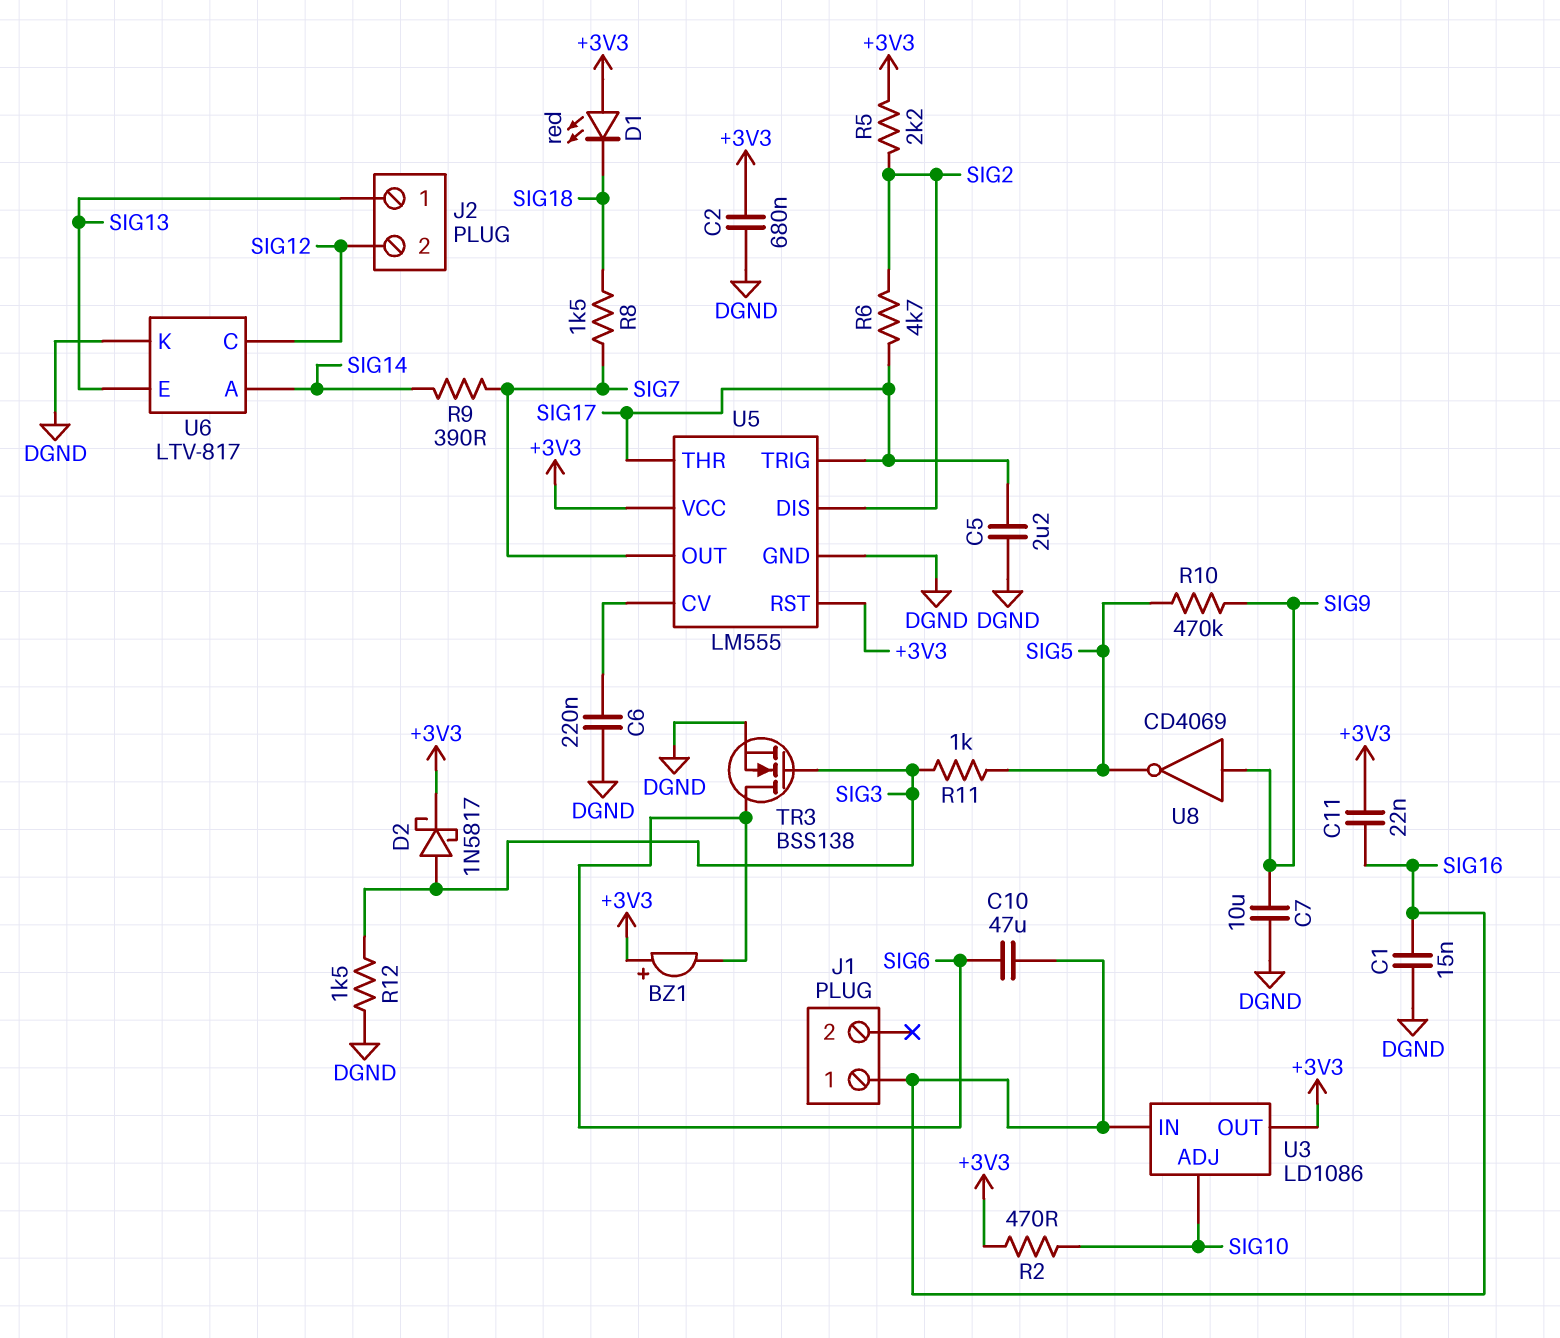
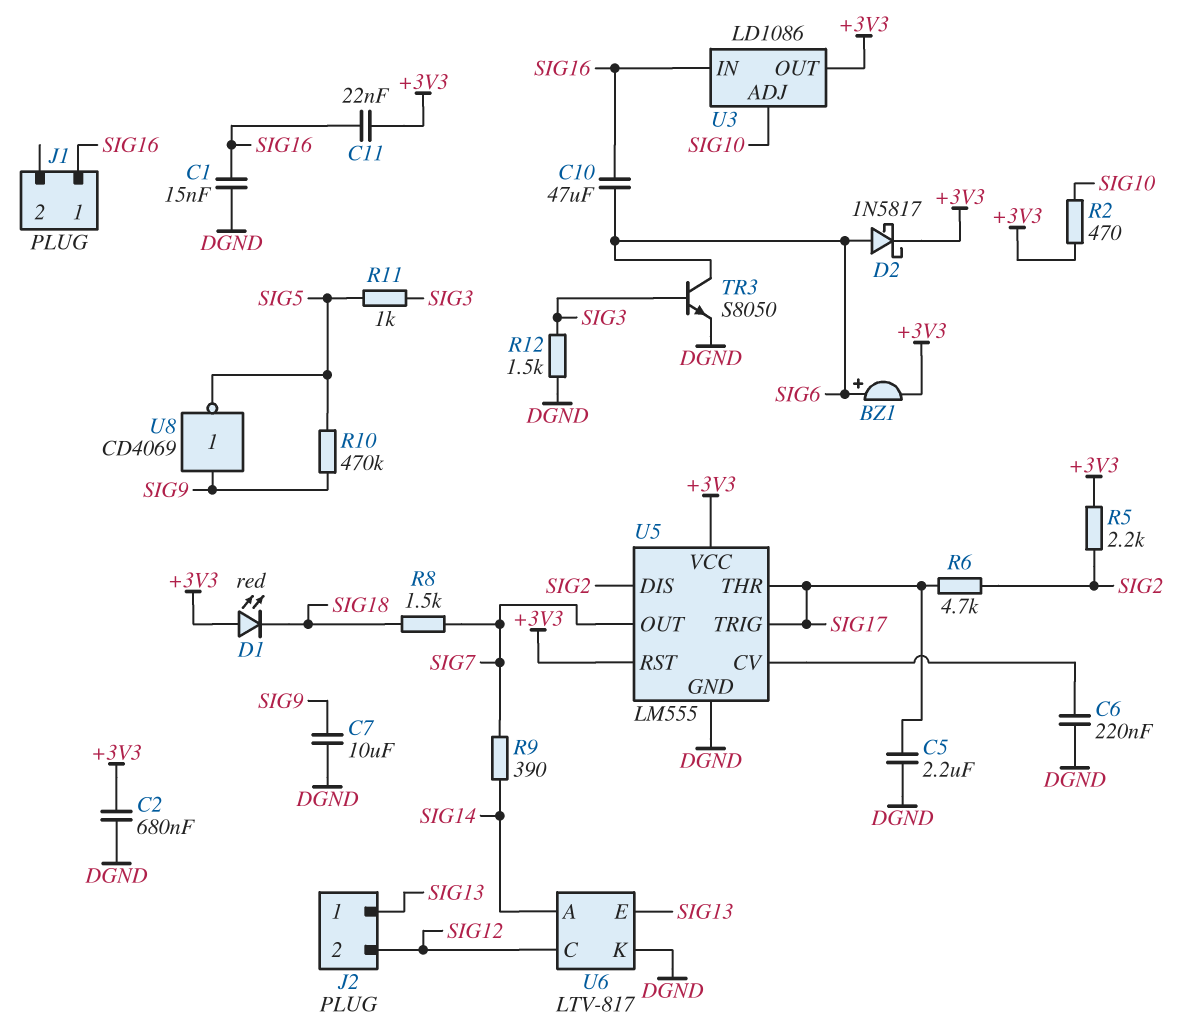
BZ1: buzzer (plus +3V3, minus SIG6) -> buzzer (plus SIG6, minus +3V3)
D2: schottky 1N5817 (A SIG3, K +3V3) -> schottky 1N5817 (A SIG6, K +3V3)
TR3: NMOS BSS138 (G SIG3, D SIG6, S DGND) -> NPN S8050 (B SIG3, C SIG6, E DGND)

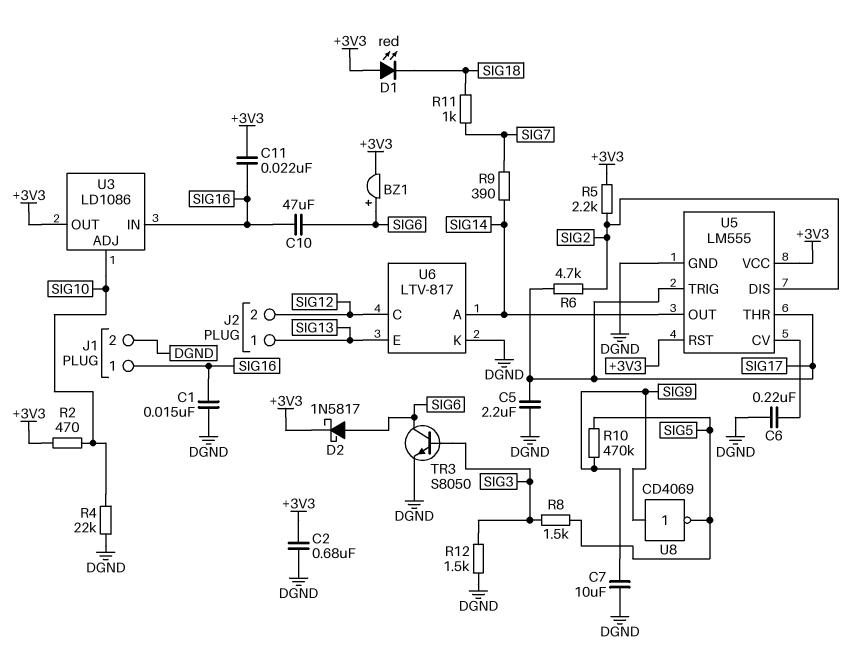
J1 pin 2: none -> DGND
R4: none -> 22k (DGND, SIG10)
R8: 1.5k (SIG7, SIG18) -> 1.5k (SIG3, SIG5)
R11: 1k (SIG3, SIG5) -> 1k (SIG7, SIG18)
U5 pin OUT: SIG7 -> SIG14

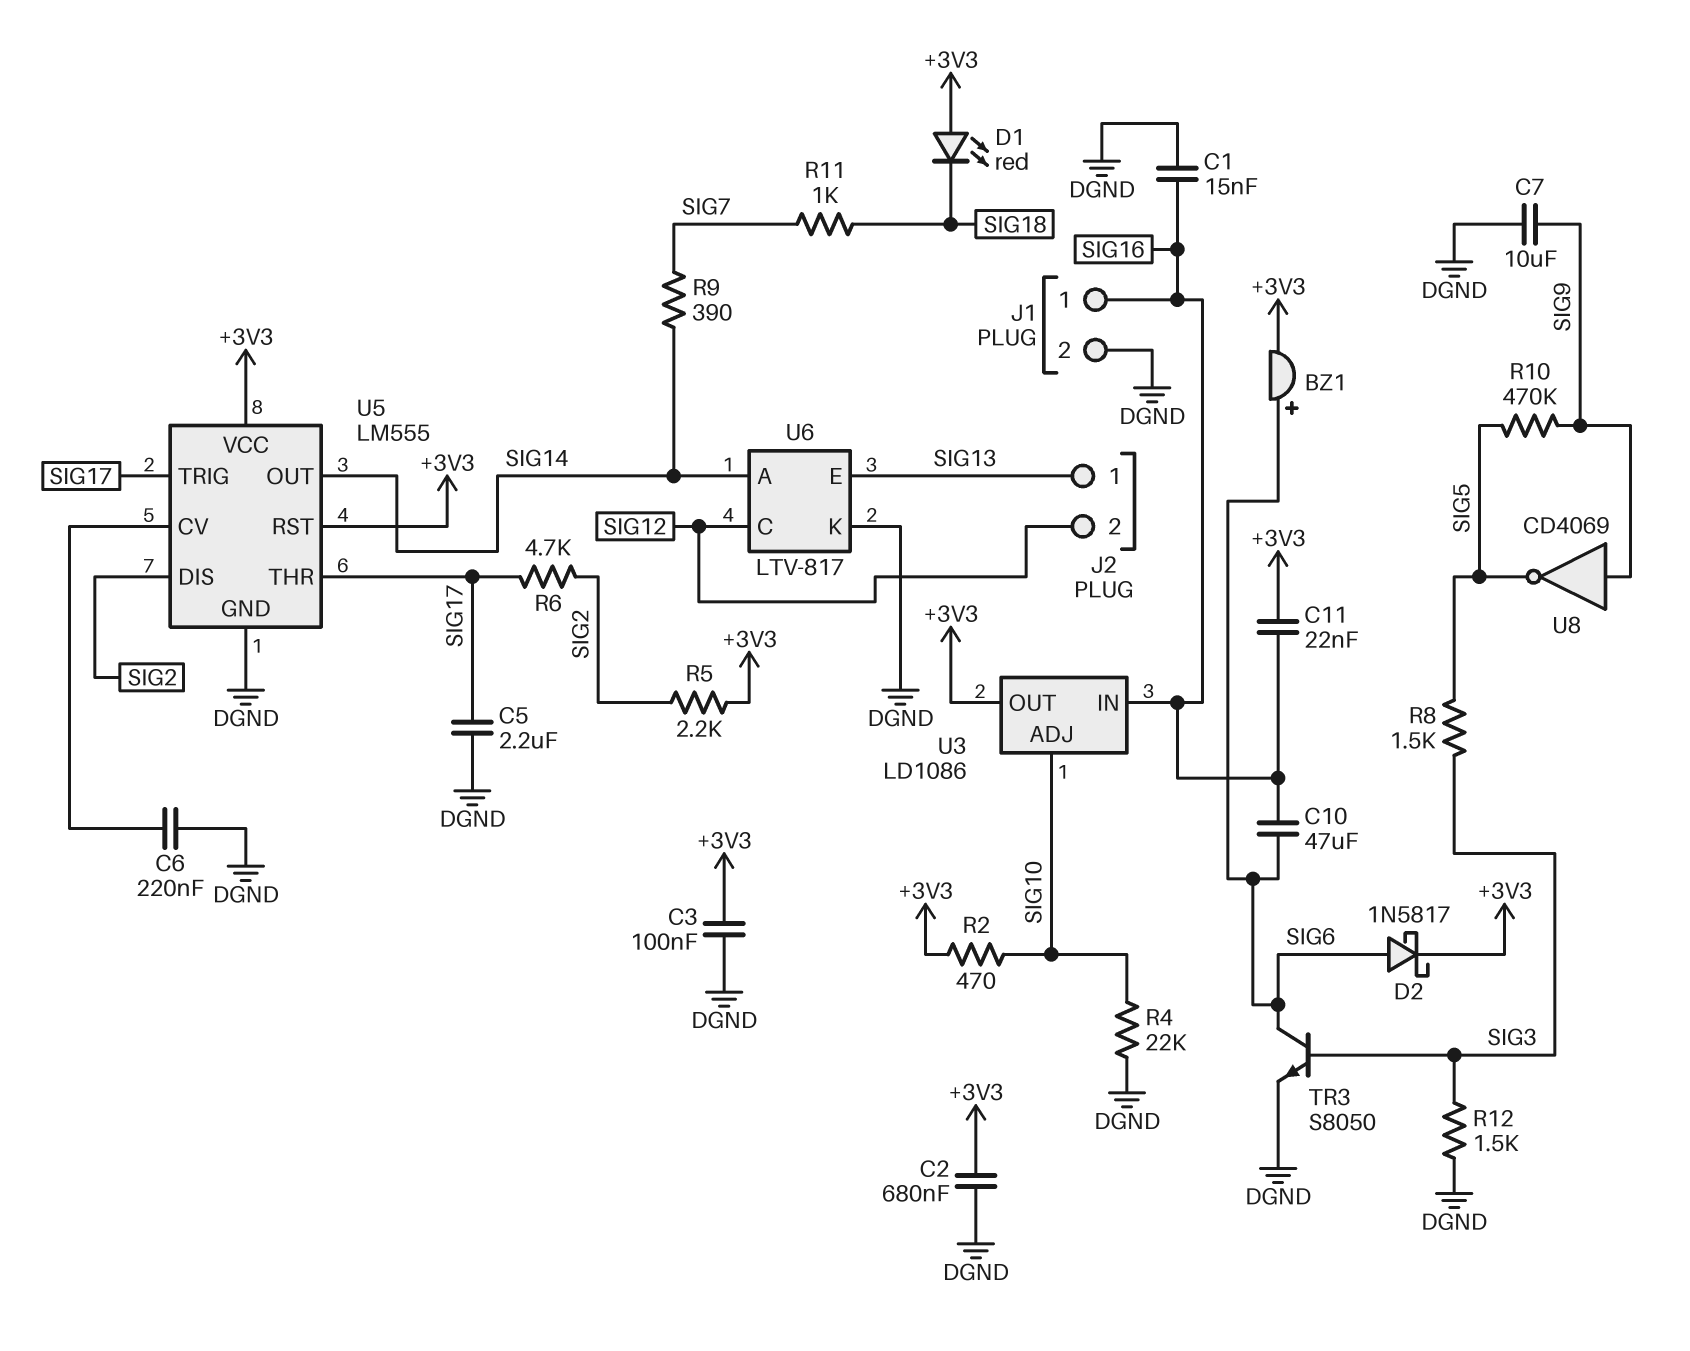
C3: none -> 100nF (+3V3, DGND)

